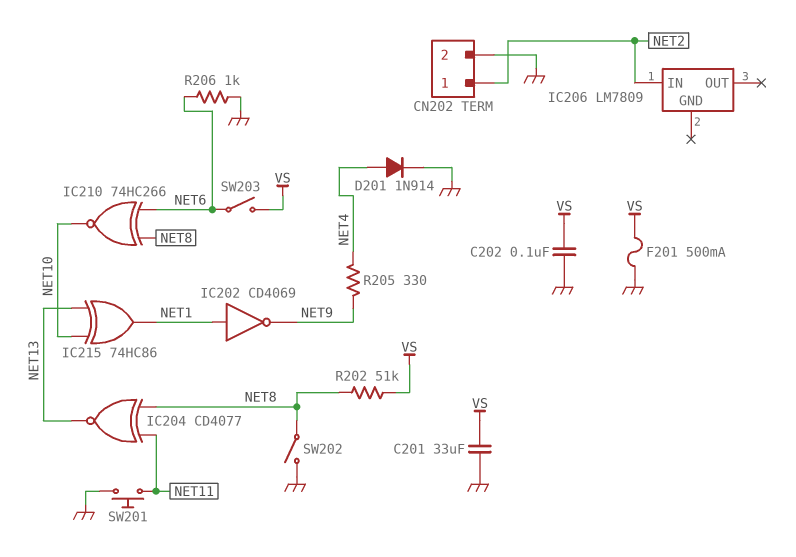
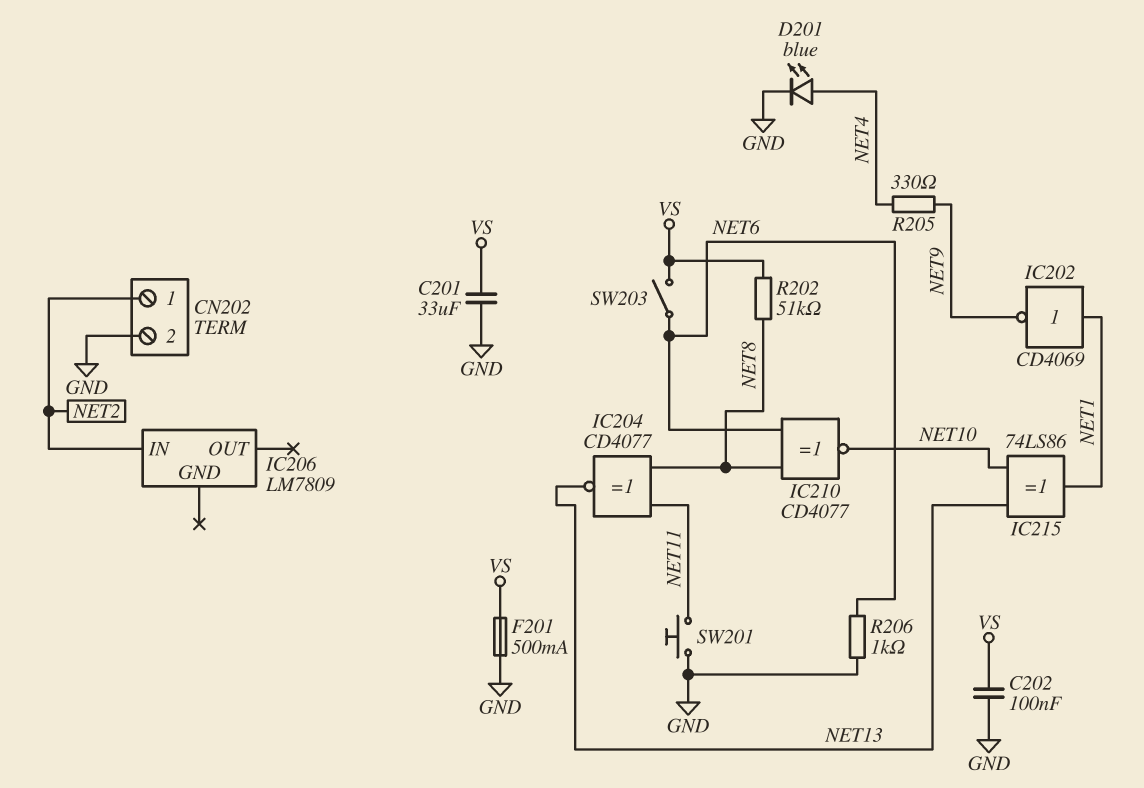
D201: diode 1N914 (A NET4, K GND) -> LED blue (A NET4, K GND)
IC210: XNOR 74HC266 (in NET6, in NET8, out NET10) -> XNOR CD4077 (in NET6, in NET8, out NET10)
IC215: XOR 74HC86 (in NET10, in NET13, out NET1) -> XOR 74LS86 (in NET10, in NET13, out NET1)
SW202: switch (GND, NET8) -> none

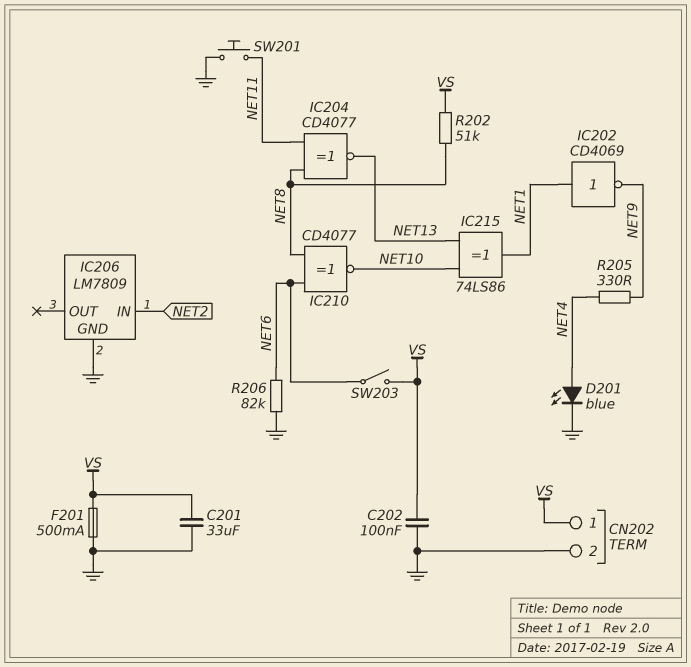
CN202 pin 1: NET2 -> VS
IC206 pin GND: none -> GND
R206: 1k (GND, NET6) -> 82k (GND, NET6)

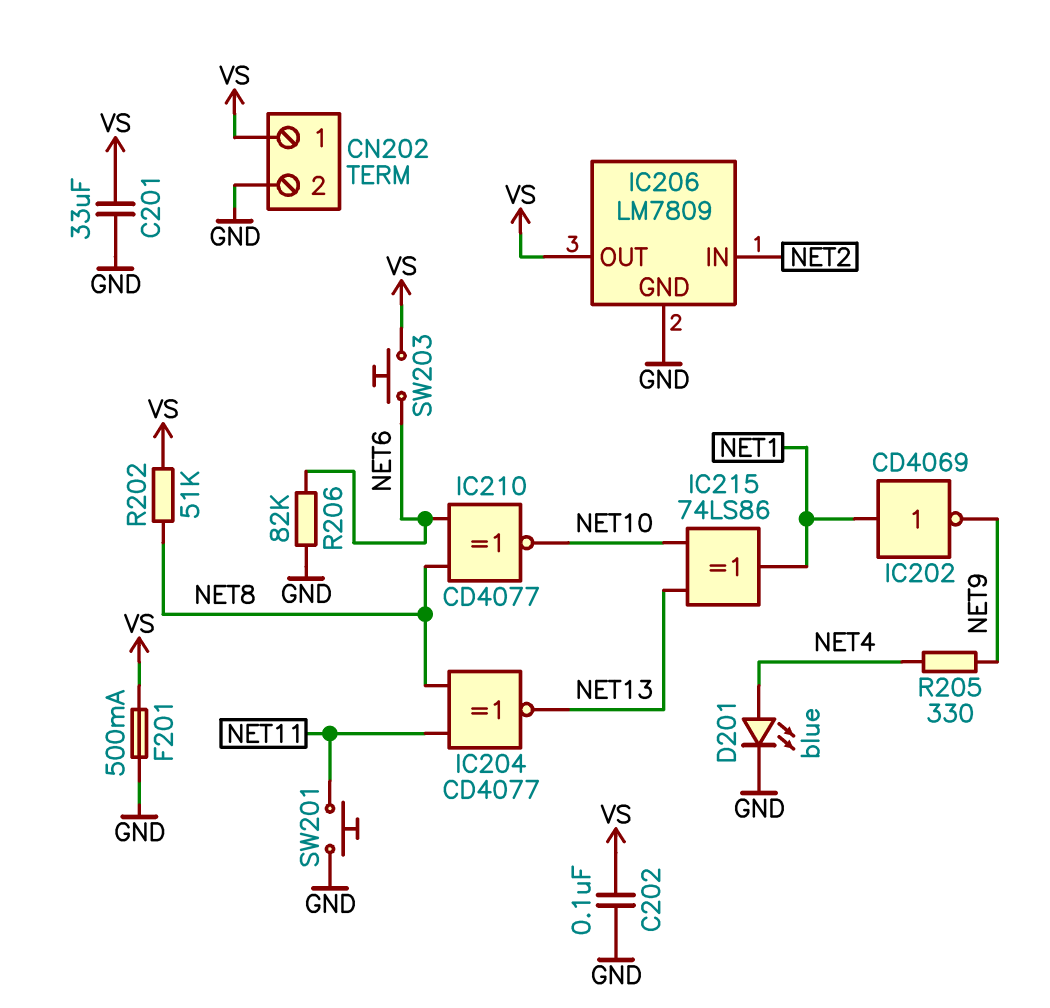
IC206 pin OUT: none -> VS
SW203: switch (NET6, VS) -> button (NET6, VS)

